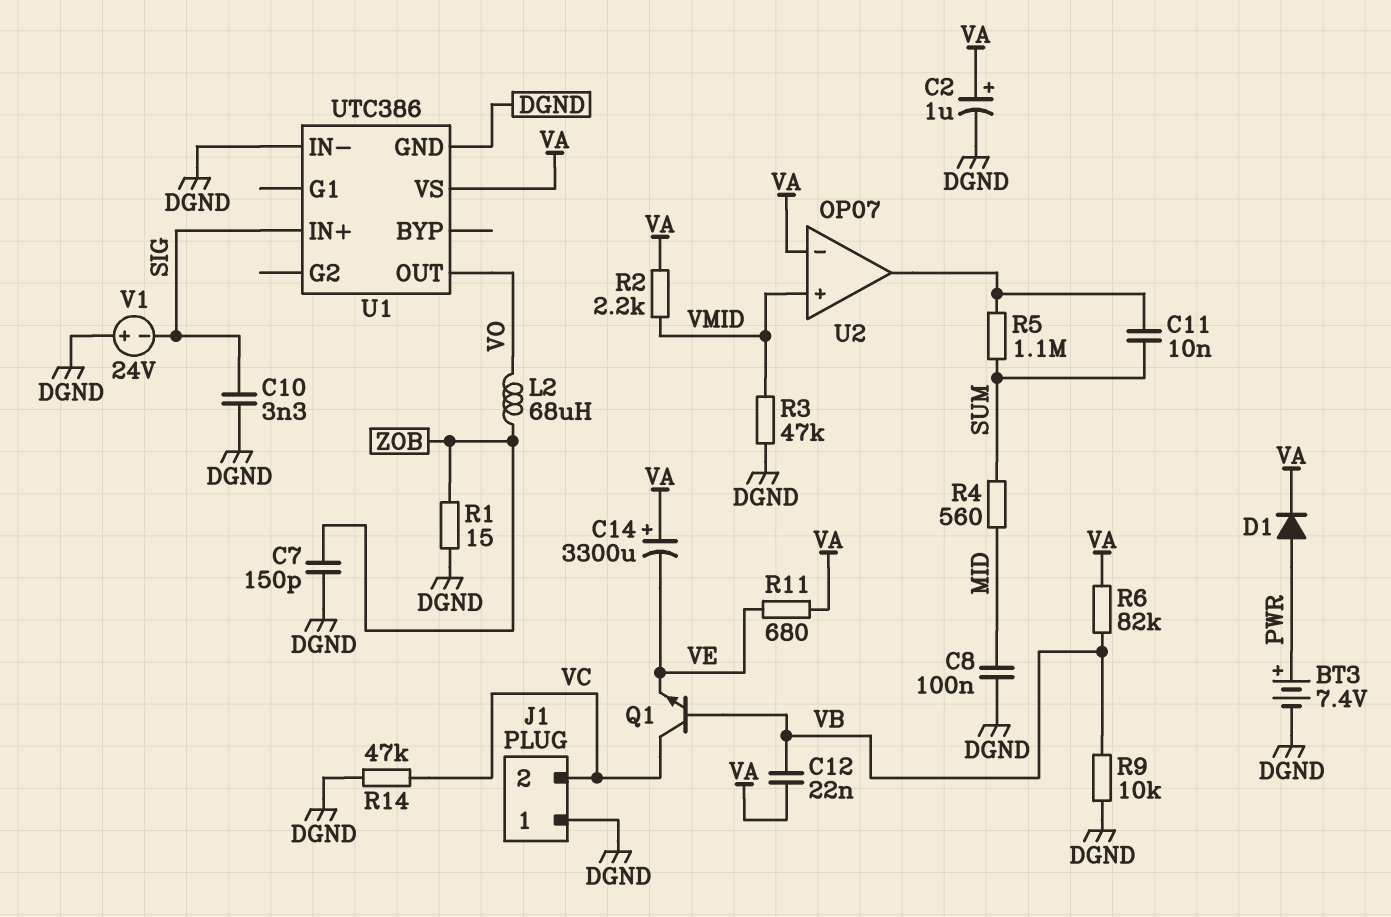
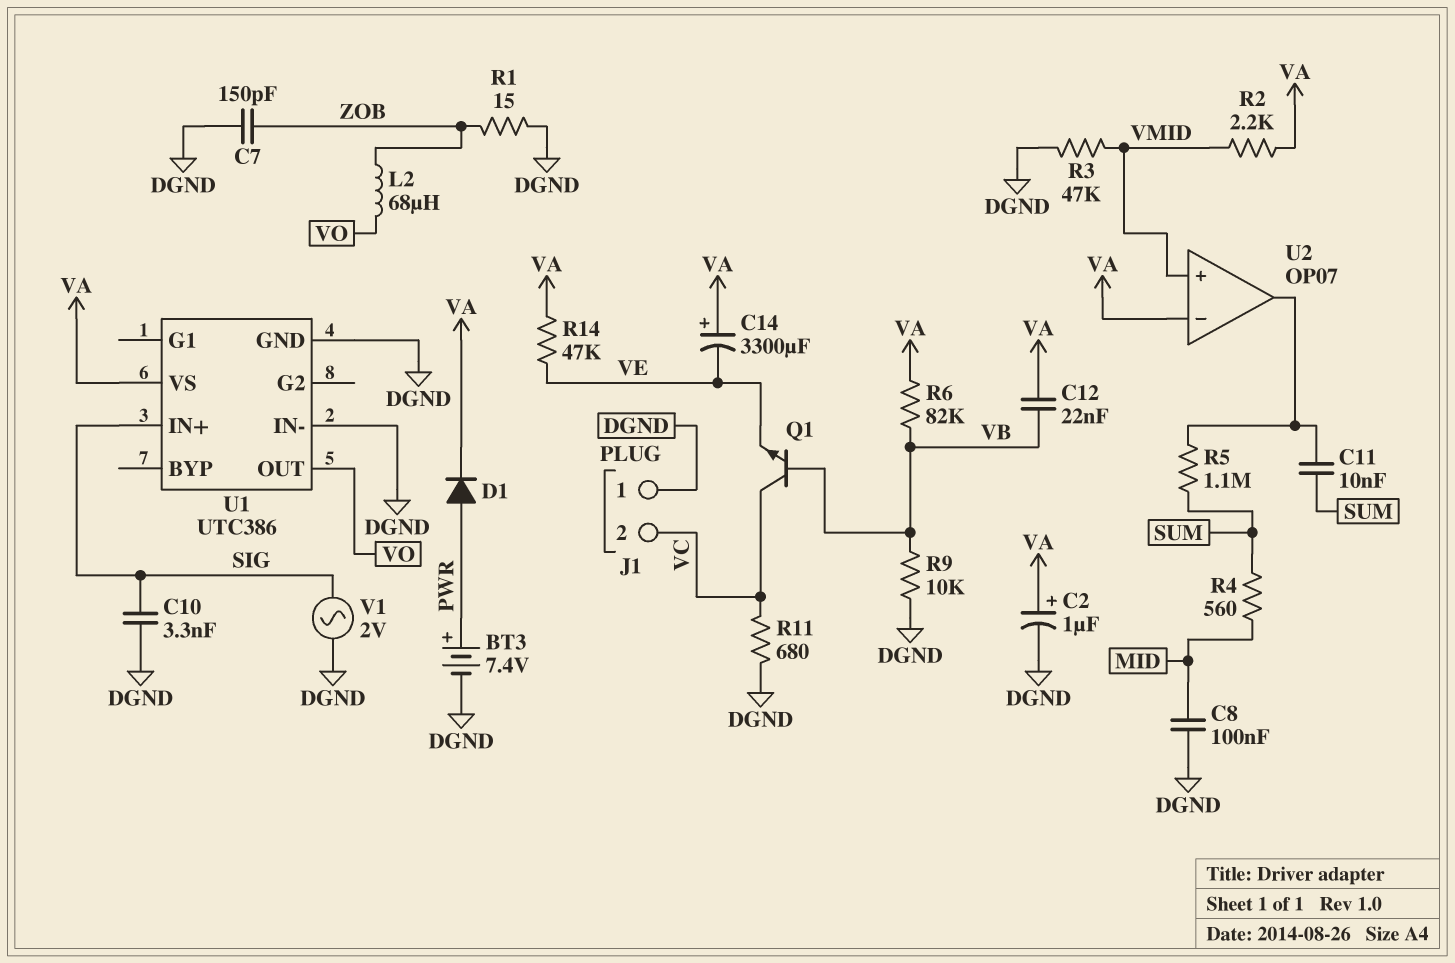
R11: 680 (VA, VE) -> 680 (DGND, VC)
R14: 47k (DGND, VC) -> 47k (VA, VE)
V1: 24V (plus DGND, minus SIG) -> AC 2V (DGND, SIG)

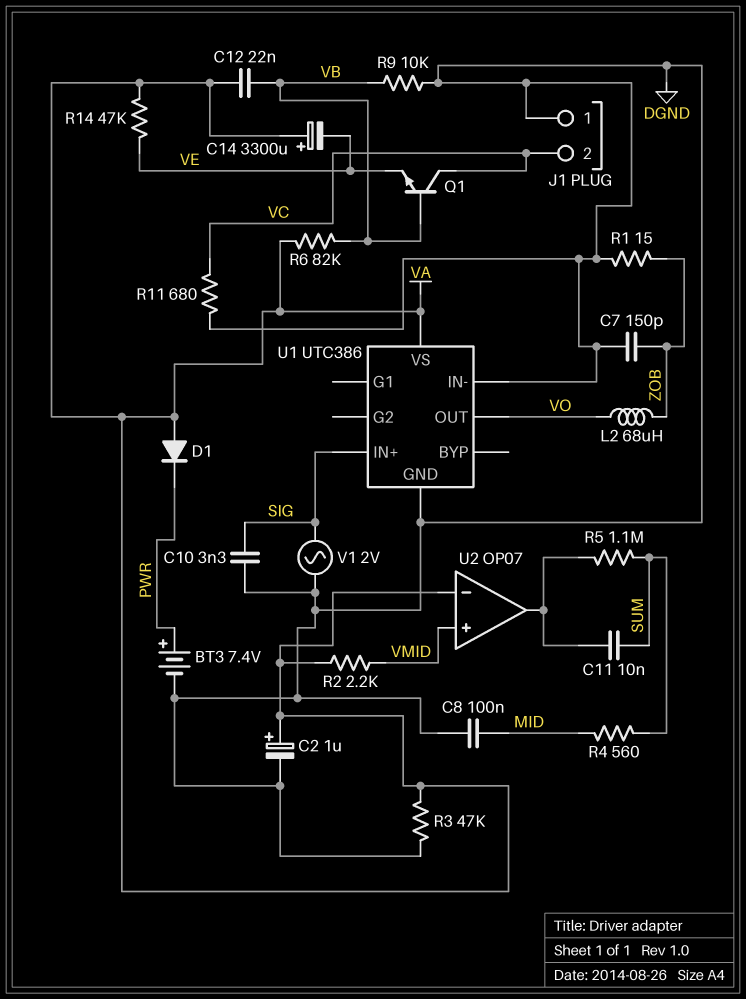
D1: diode (A PWR, K VA) -> diode (A VA, K PWR)
R3: 47k (DGND, VMID) -> 47k (DGND, VA)

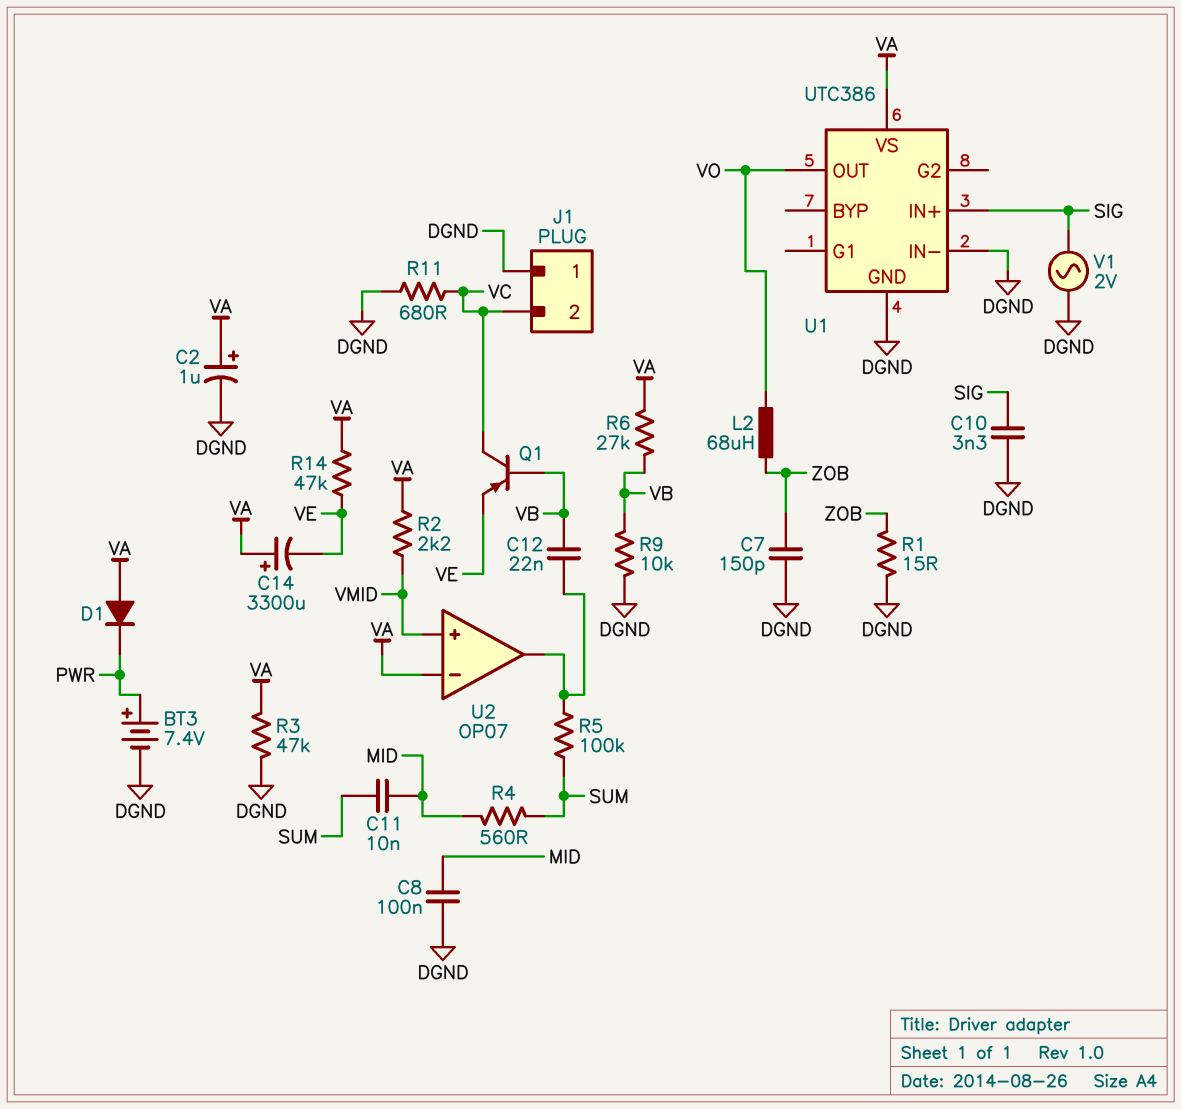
C11: 10nF (SUM, U2/out) -> 10nF (MID, SUM)
C12: 22nF (VA, VB) -> 22nF (U2/out, VB)
Q1: NPN (B VB, C VC, E VE) -> PNP (B VB, C VC, E VE)
R5: 1.1M (SUM, U2/out) -> 100k (SUM, U2/out)
R6: 82k (VA, VB) -> 27k (VA, VB)

